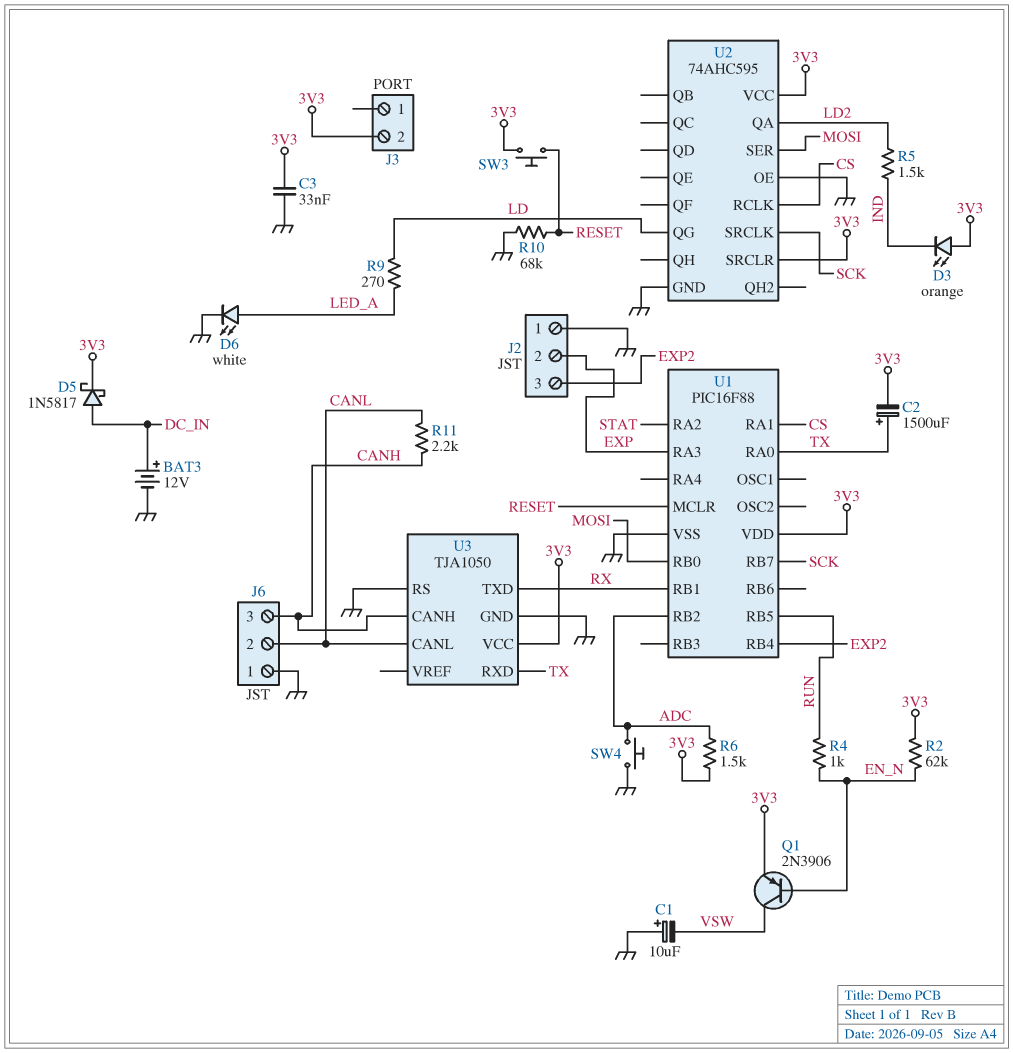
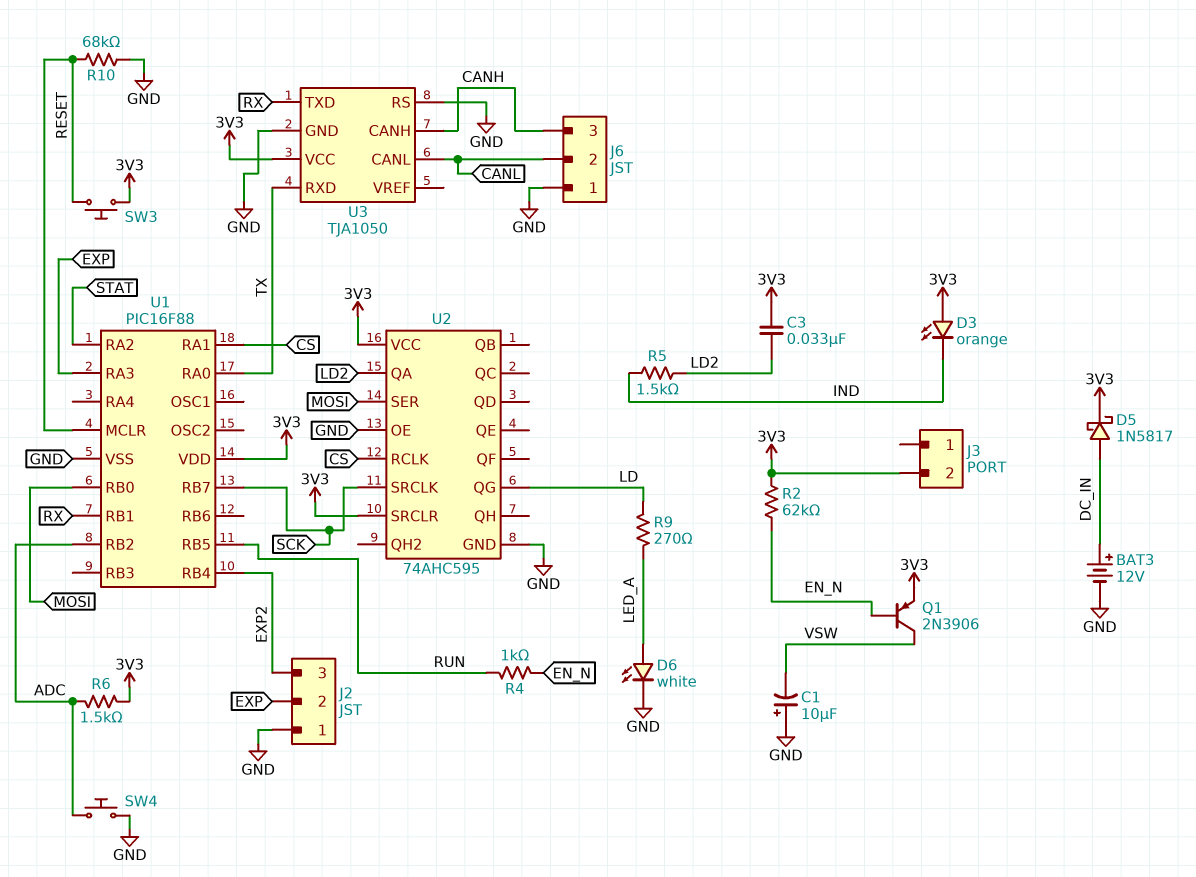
C2: 1500uF (plus TX, minus 3V3) -> none
C3: 33nF (3V3, GND) -> 33nF (3V3, LD2)
R11: 2.2k (CANH, CANL) -> none

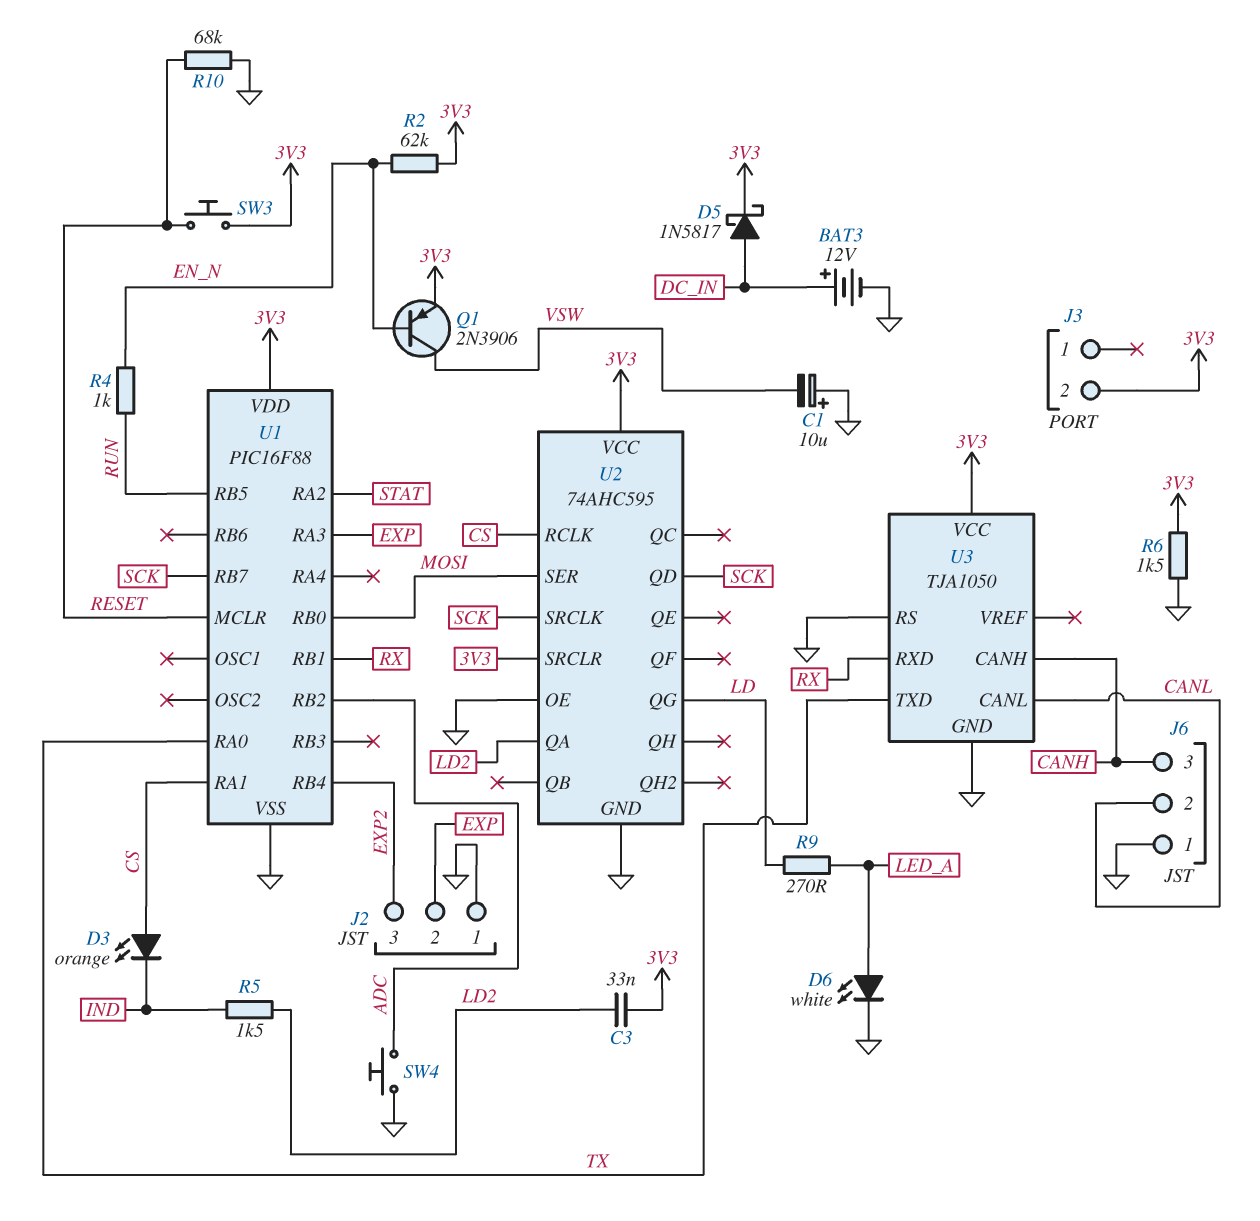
D3: LED orange (A 3V3, K IND) -> LED orange (A CS, K IND)
R6: 1.5k (3V3, ADC) -> 1.5k (3V3, GND)
U2 pin QD: none -> SCK
U3 pin RXD: TX -> RX
U3 pin TXD: RX -> TX

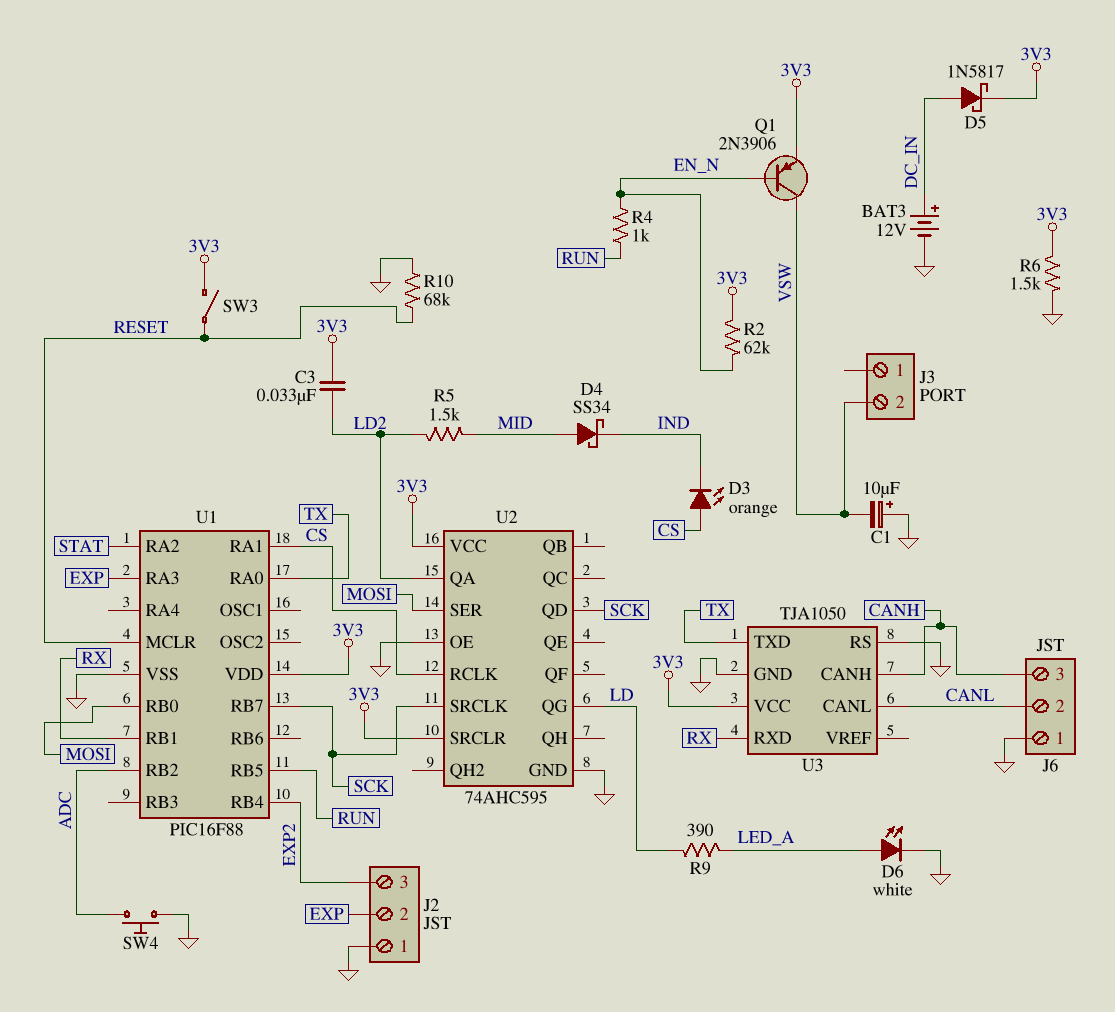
D4: none -> schottky SS34 (A MID, K IND)
J3 pin 2: 3V3 -> VSW
R5: 1.5k (IND, LD2) -> 1.5k (LD2, MID)
R9: 270 (LD, LED_A) -> 390 (LD, LED_A)
SW3: button (3V3, RESET) -> switch (3V3, RESET)

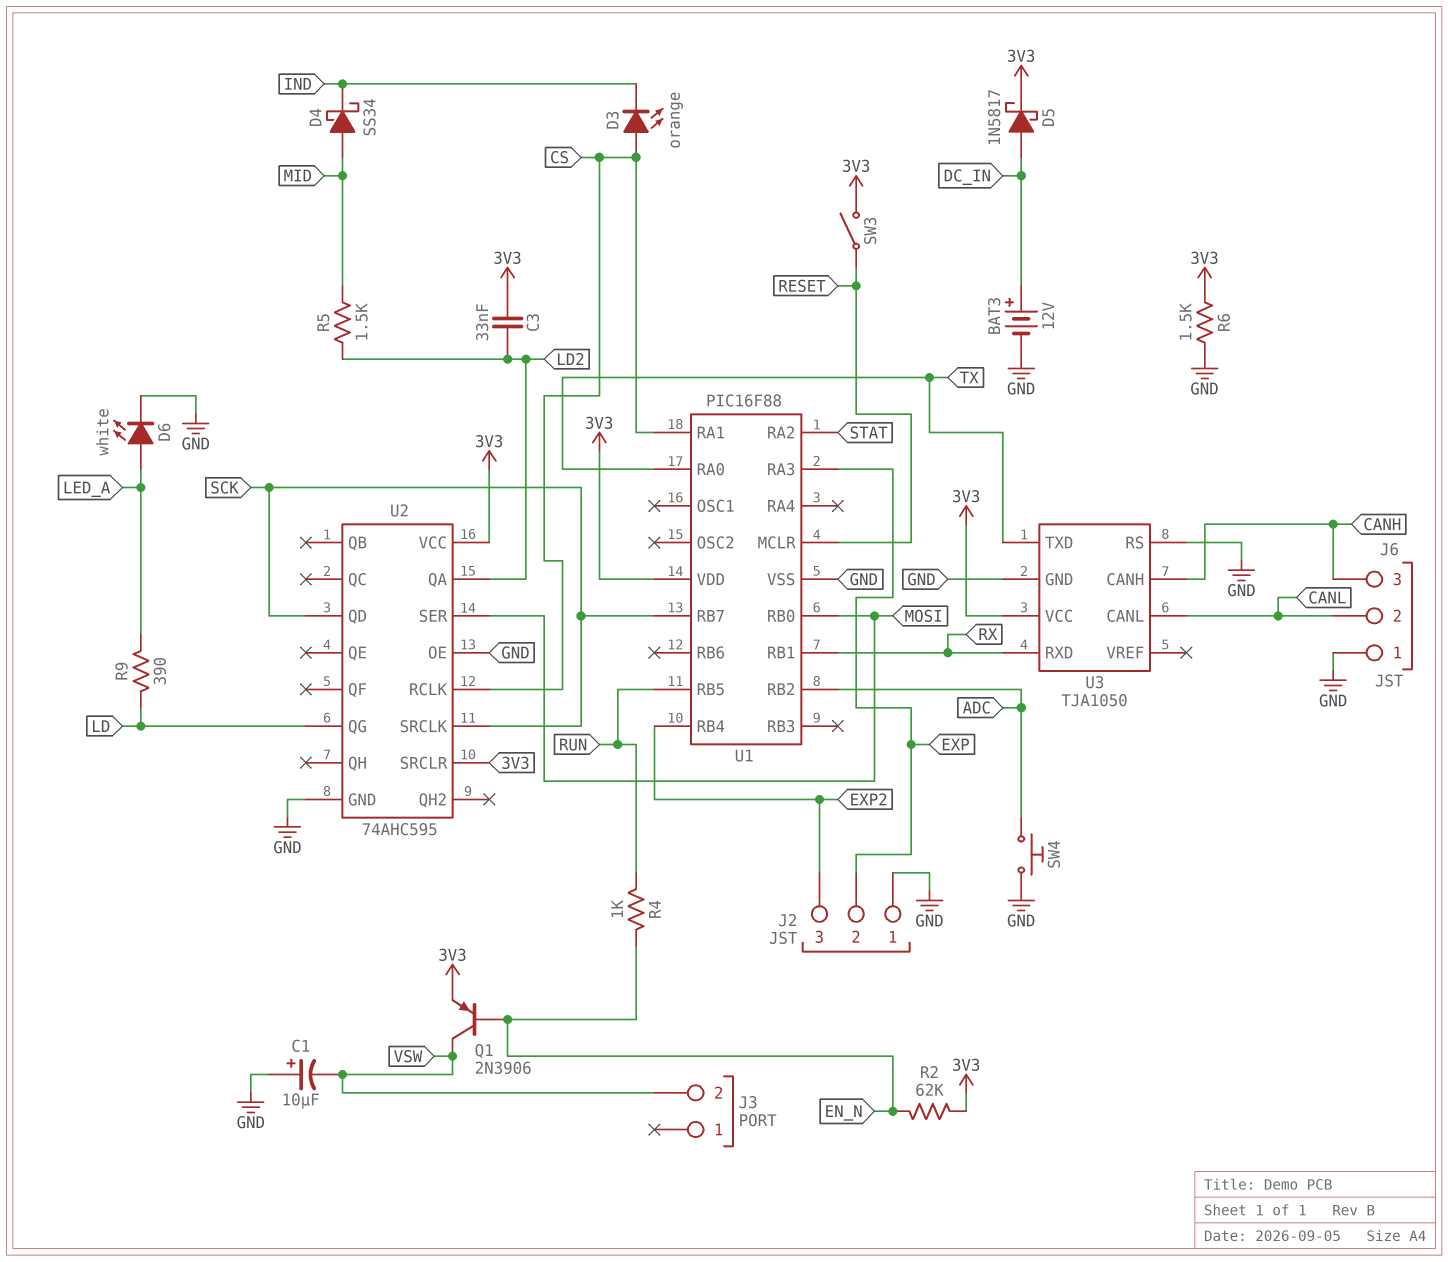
R10: 68k (GND, RESET) -> none

